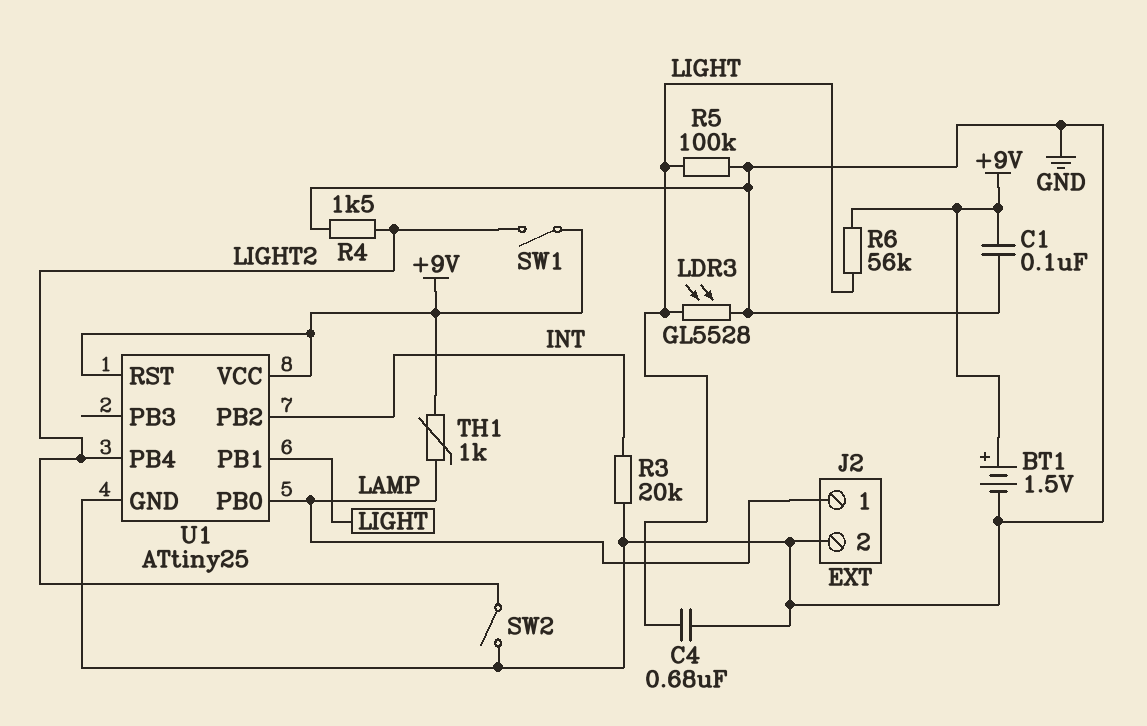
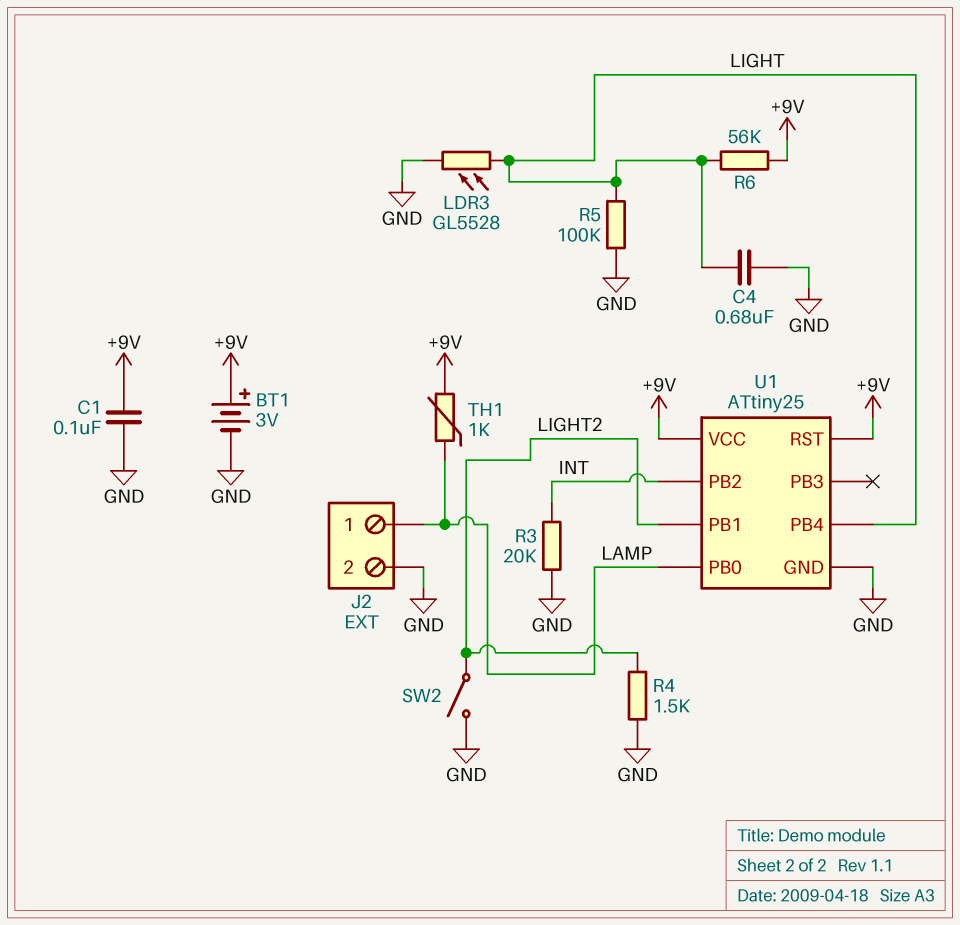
BT1: 1.5V (plus +9V, minus GND) -> 3V (plus +9V, minus GND)
SW1: switch (+9V, LIGHT2) -> none
U1 pin PB1: LIGHT -> LIGHT2
U1 pin PB4: LIGHT2 -> LIGHT

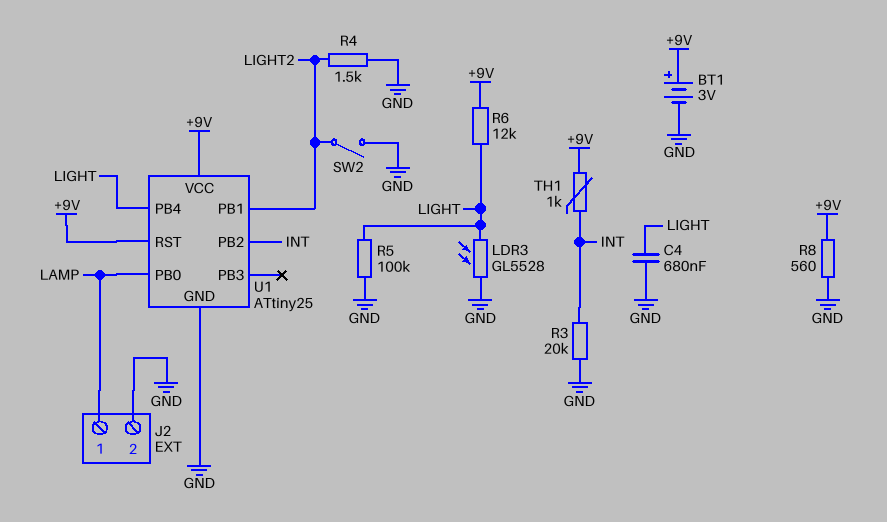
C1: 100nF (+9V, GND) -> none
R6: 56k (+9V, LIGHT) -> 12k (+9V, LIGHT)
R8: none -> 560 (+9V, GND)
TH1: 1k (+9V, LAMP) -> 1k (+9V, INT)

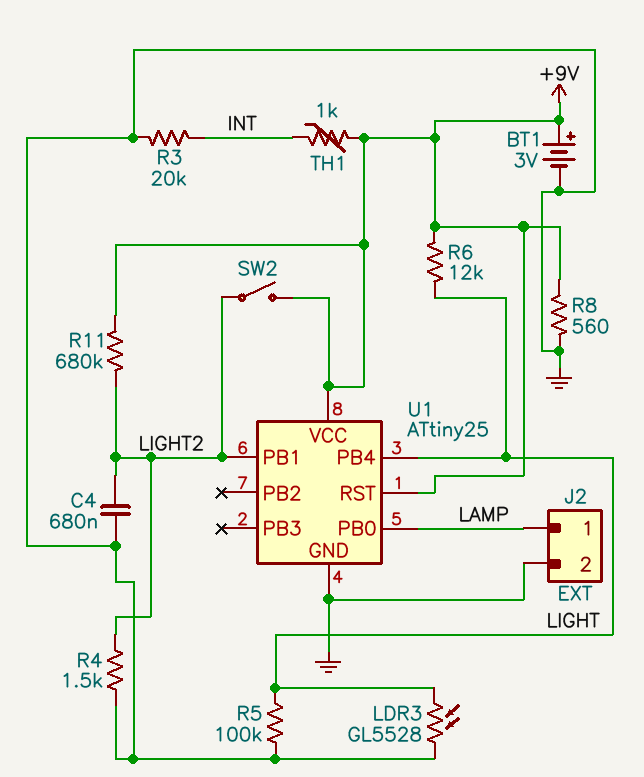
C4: 680nF (GND, LIGHT) -> 680nF (GND, LIGHT2)
R11: none -> 680k (+9V, LIGHT2)
SW2: switch (GND, LIGHT2) -> switch (+9V, LIGHT2)
U1 pin PB2: INT -> none

